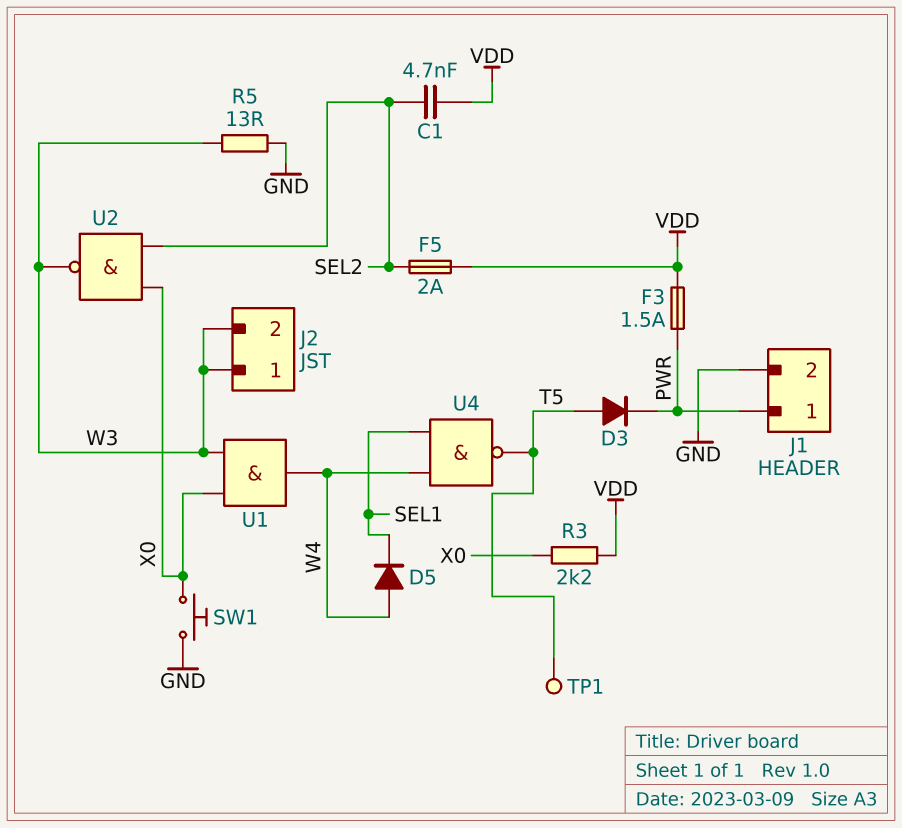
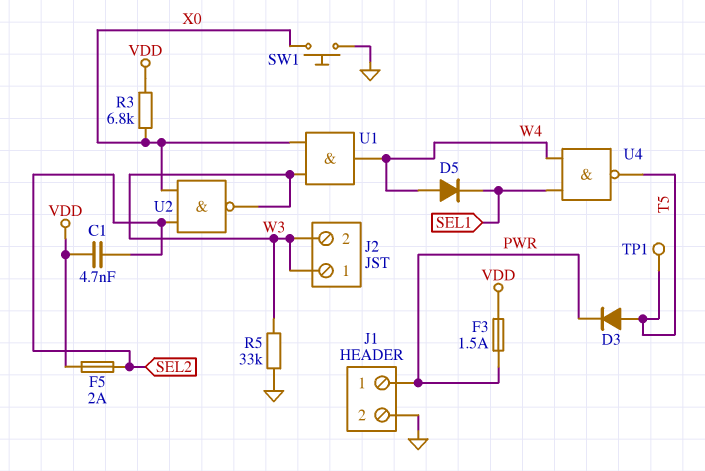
R3: 2.2k (VDD, X0) -> 6.8k (VDD, X0)
R5: 13 (GND, W3) -> 33k (GND, W3)

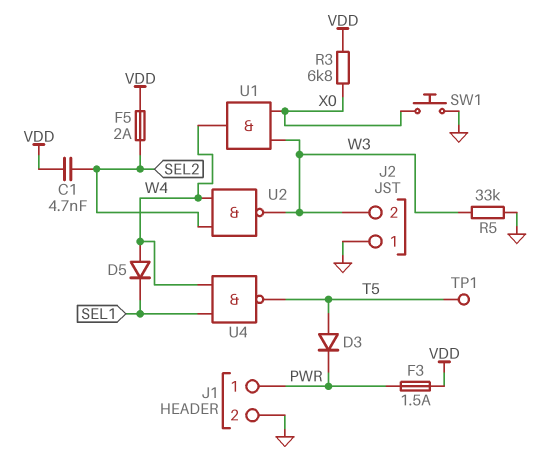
J2 pin 1: W3 -> GND
U2: NAND (in SEL2, in X0, out W3) -> NAND (in SEL2, in W4, out W3)

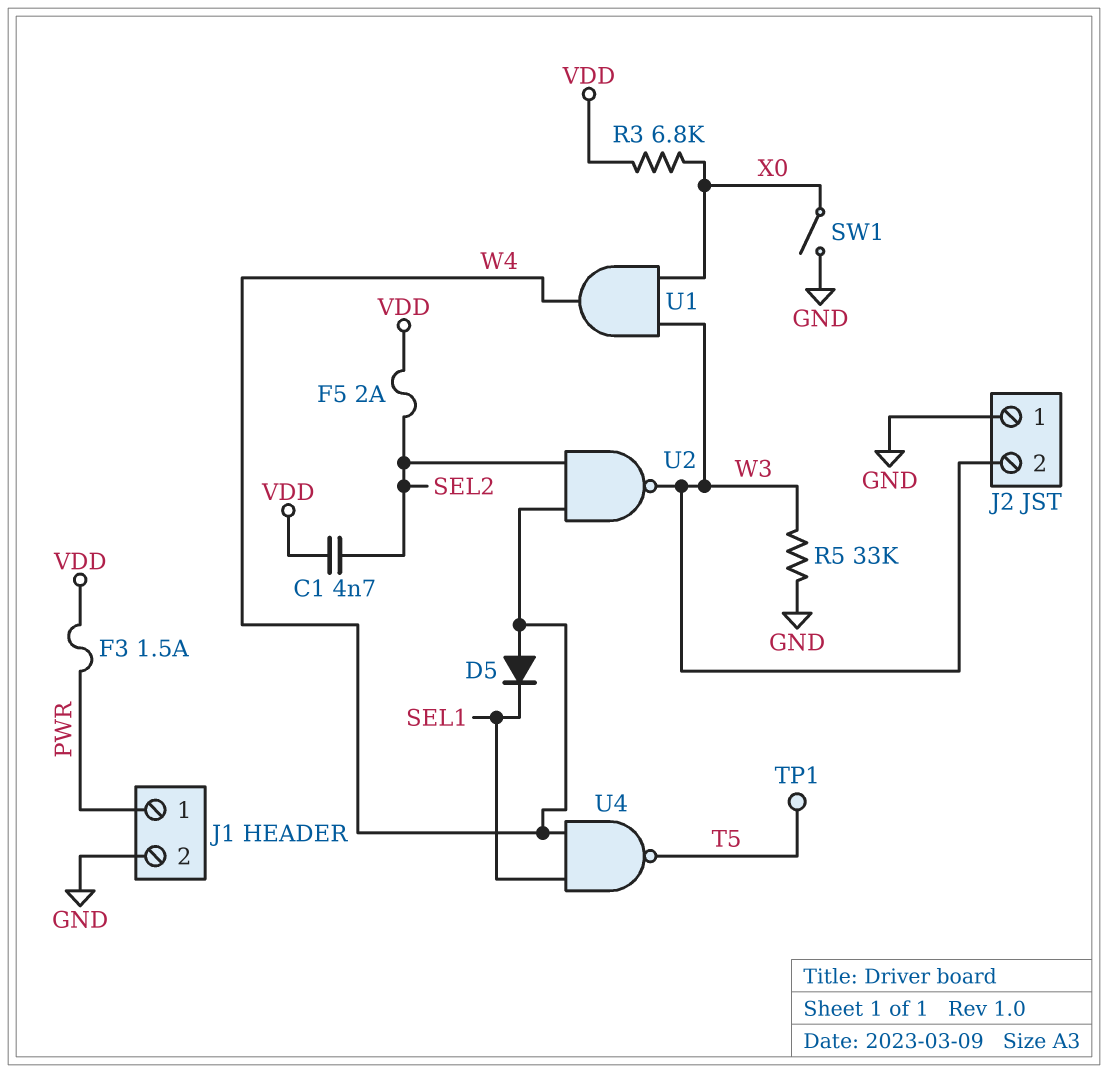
D3: diode (A T5, K PWR) -> none
SW1: button (GND, X0) -> switch (GND, X0)

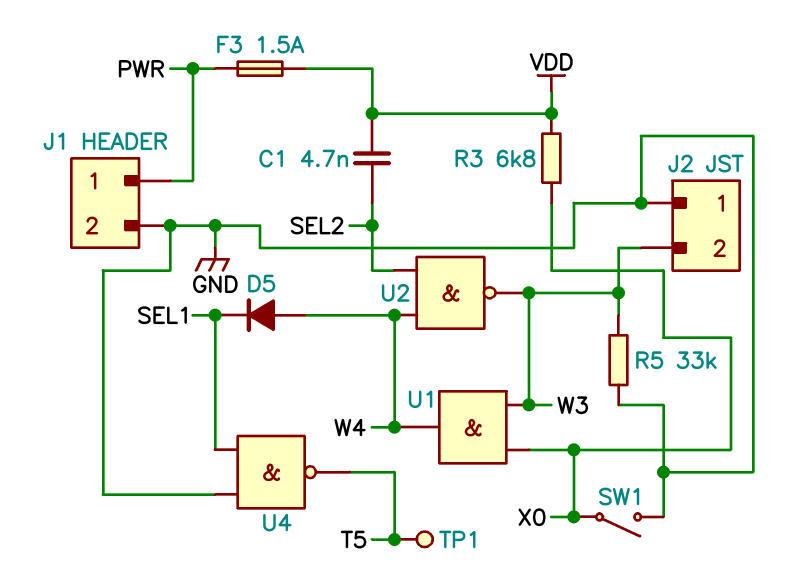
F5: 2A (SEL2, VDD) -> none
U4: NAND (in SEL1, in W4, out T5) -> NAND (in GND, in SEL1, out T5)

